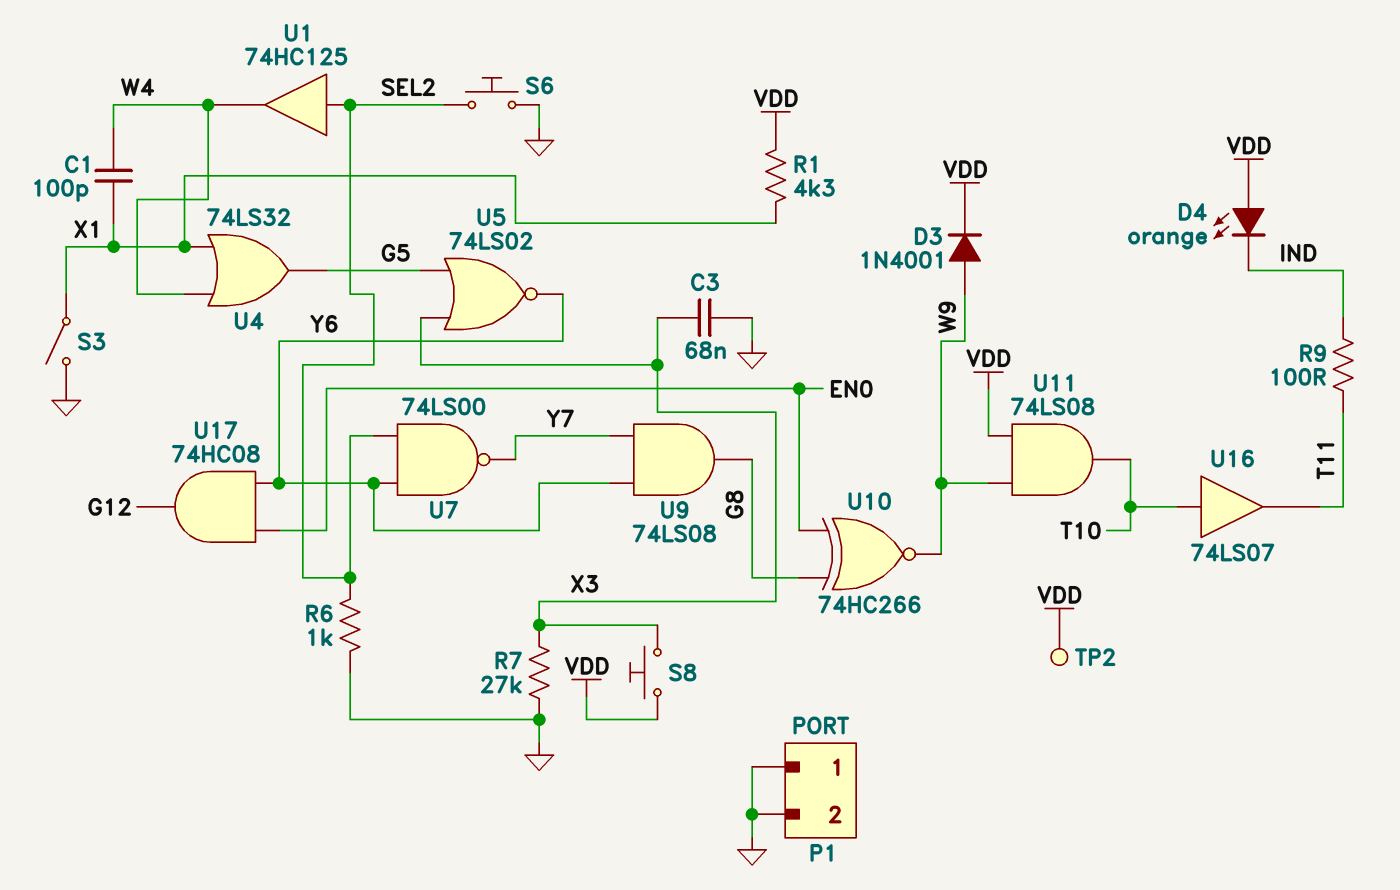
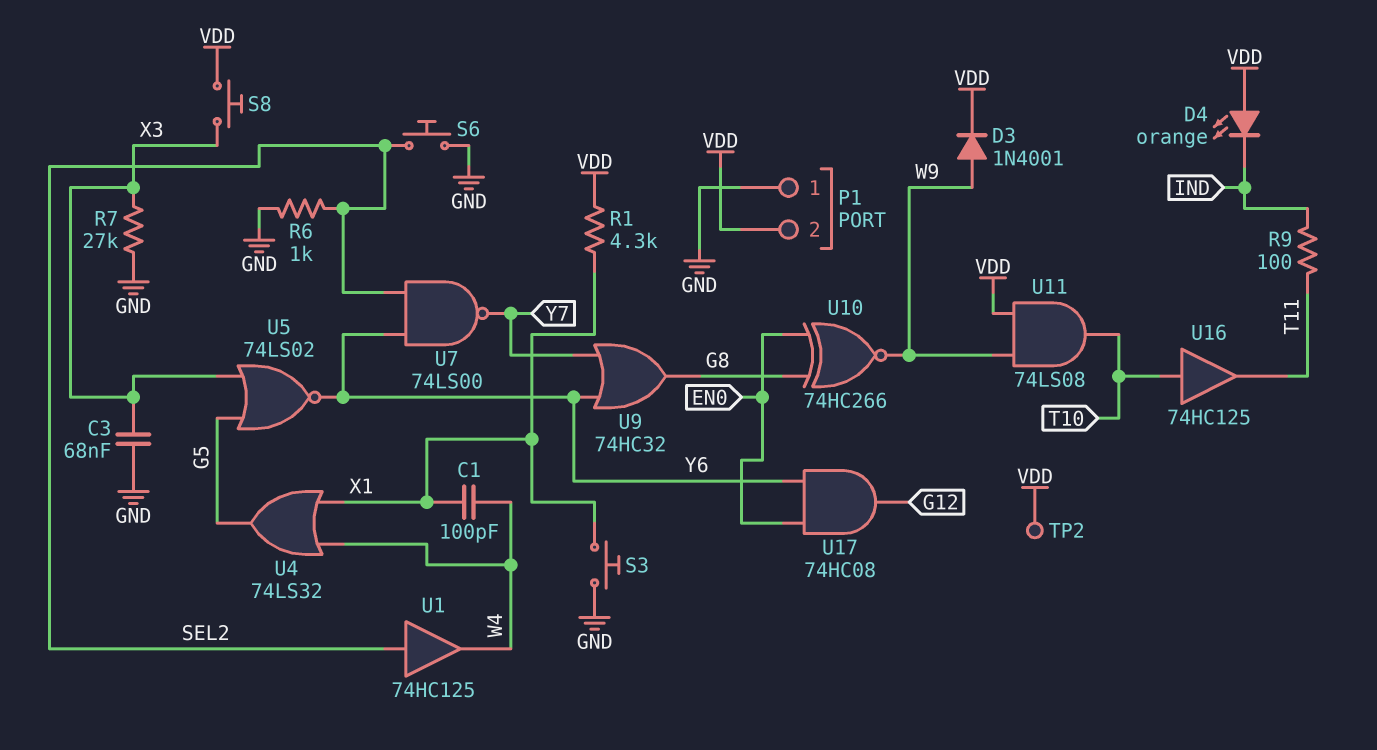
P1 pin 2: GND -> VDD
S3: switch (GND, X1) -> button (GND, X1)
U9: AND 74LS08 (in Y6, in Y7, out G8) -> OR 74HC32 (in Y6, in Y7, out G8)
U16: buffer 74LS07 (in T10, out T11) -> buffer 74HC125 (in T10, out T11)

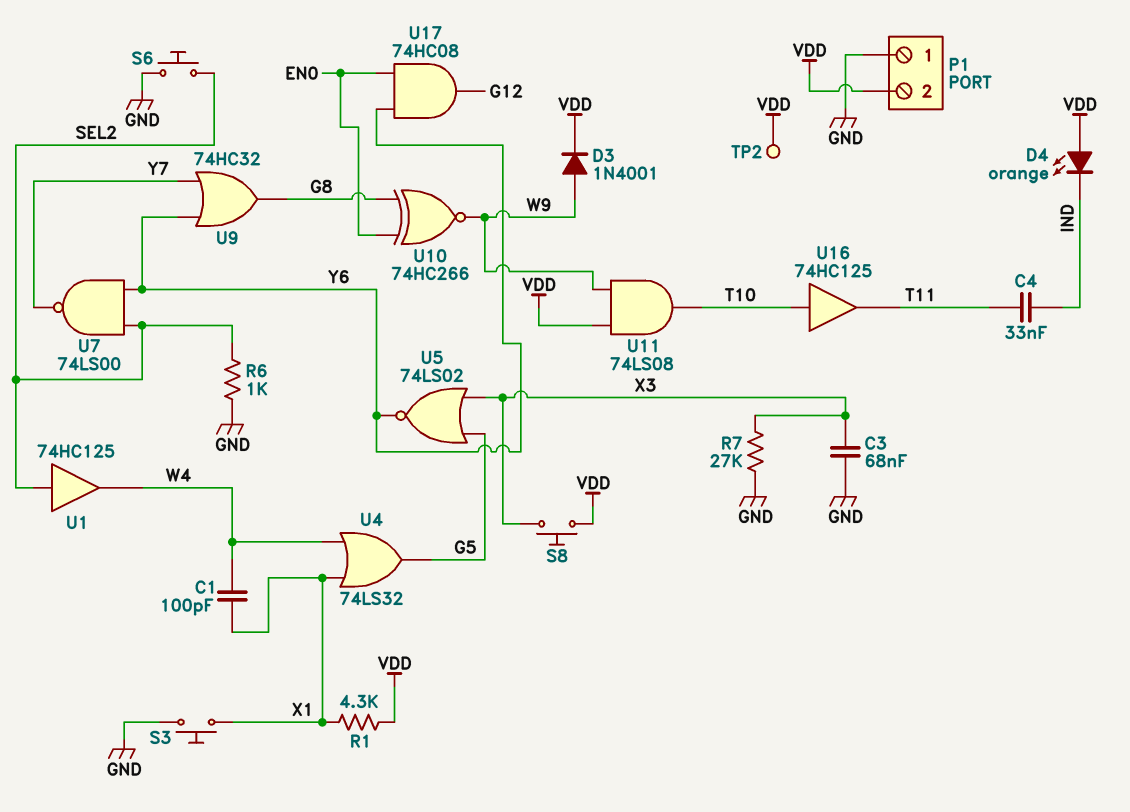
C4: none -> 33nF (IND, T11)
R9: 100 (IND, T11) -> none

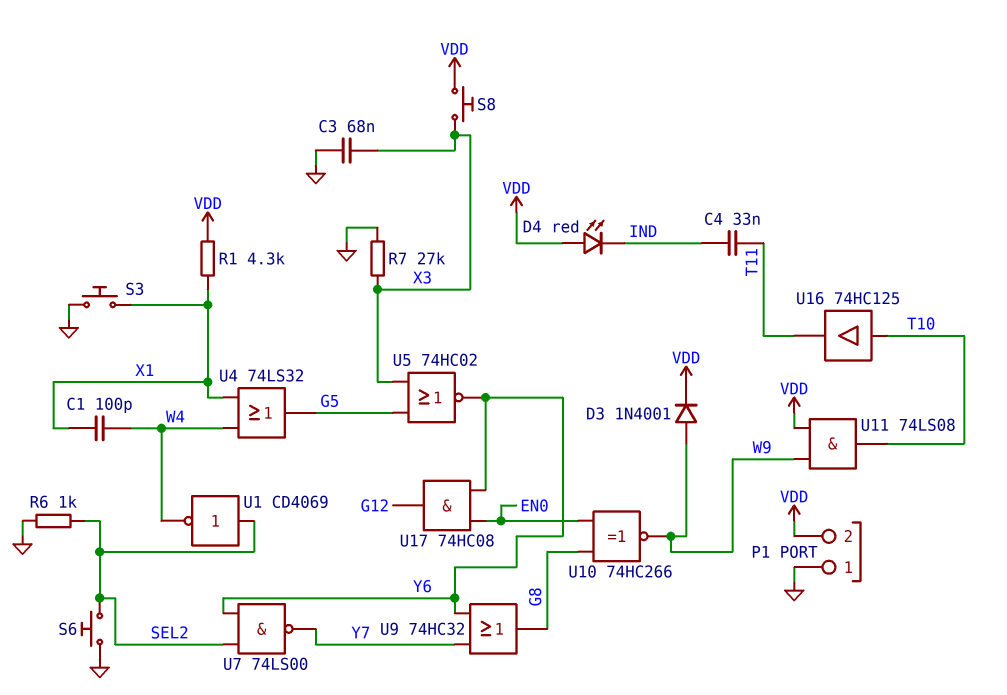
D4: LED orange (A VDD, K IND) -> LED red (A VDD, K IND)
TP2: test point (VDD) -> none
U1: buffer 74HC125 (in SEL2, out W4) -> NOT CD4069 (in SEL2, out W4)
U5: NOR 74LS02 (in G5, in X3, out Y6) -> NOR 74HC02 (in G5, in X3, out Y6)

